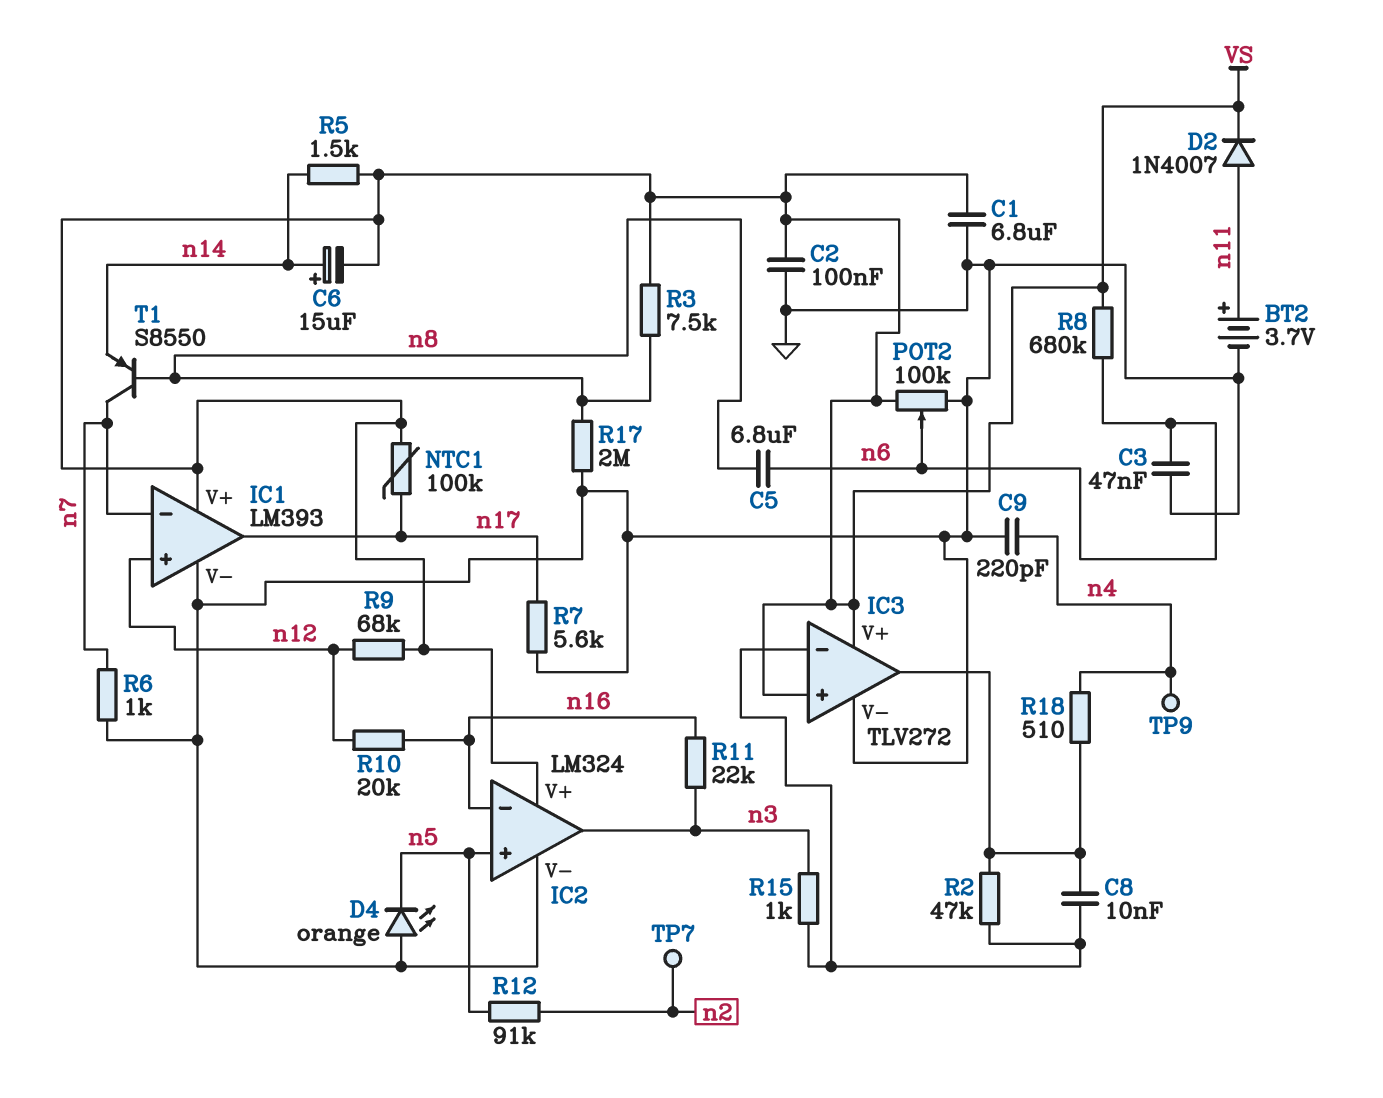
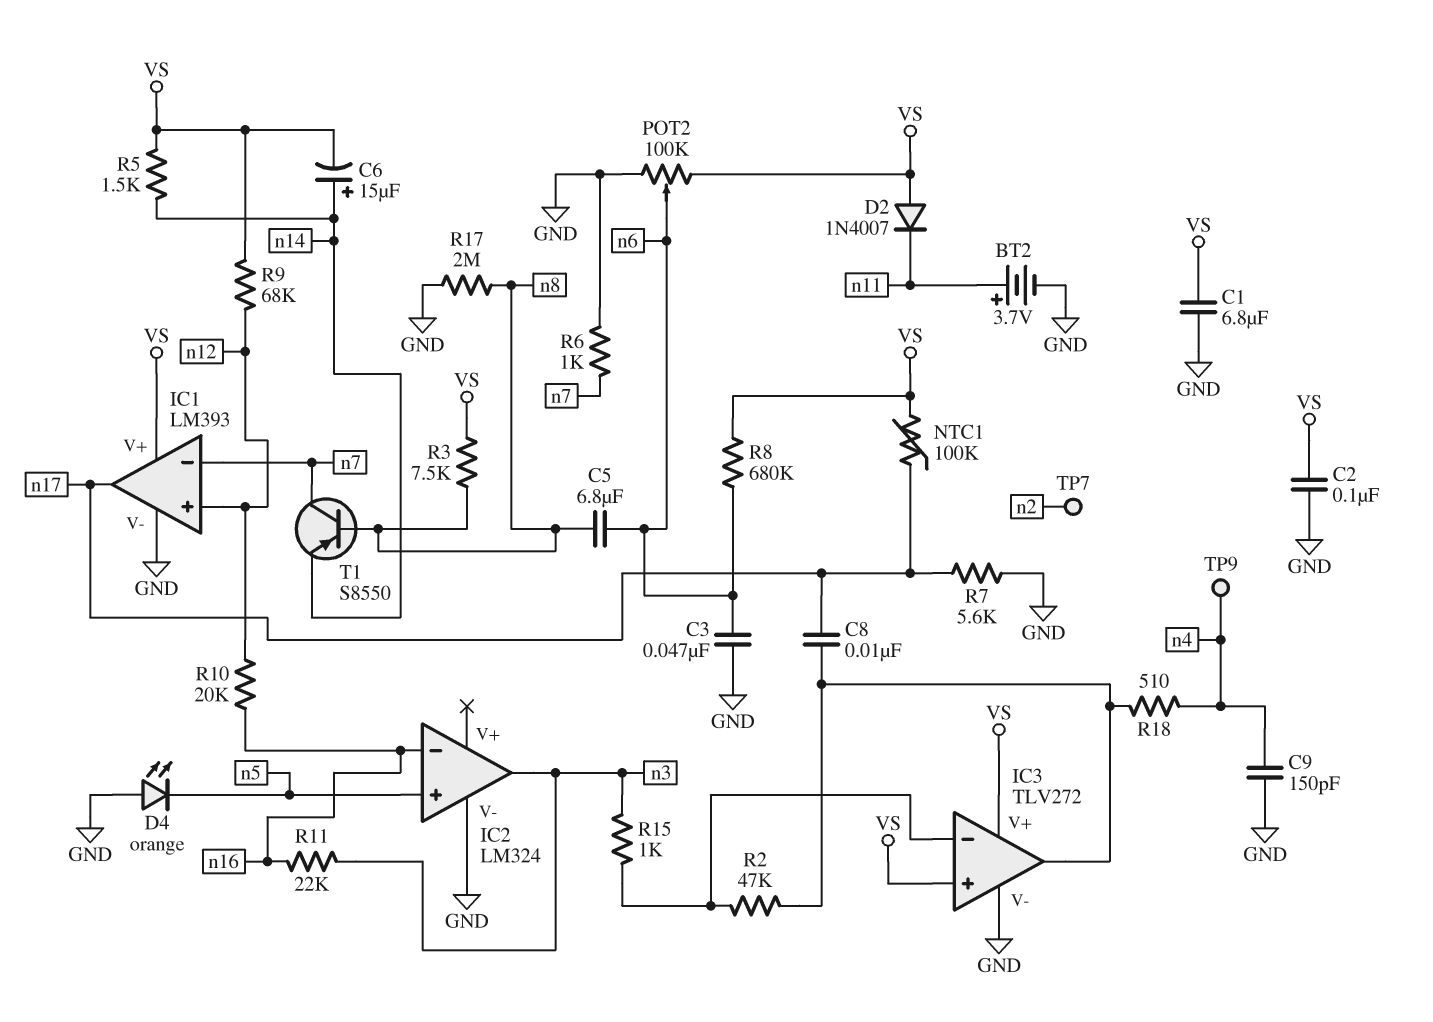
C8: 10nF (IC3/in-, IC3/out) -> 10nF (IC3/out, n17)
C9: 220pF (GND, n4) -> 150pF (GND, n4)
D2: diode 1N4007 (A n11, K VS) -> diode 1N4007 (A VS, K n11)
IC2 pin V+: VS -> none
R12: 91k (n2, n5) -> none

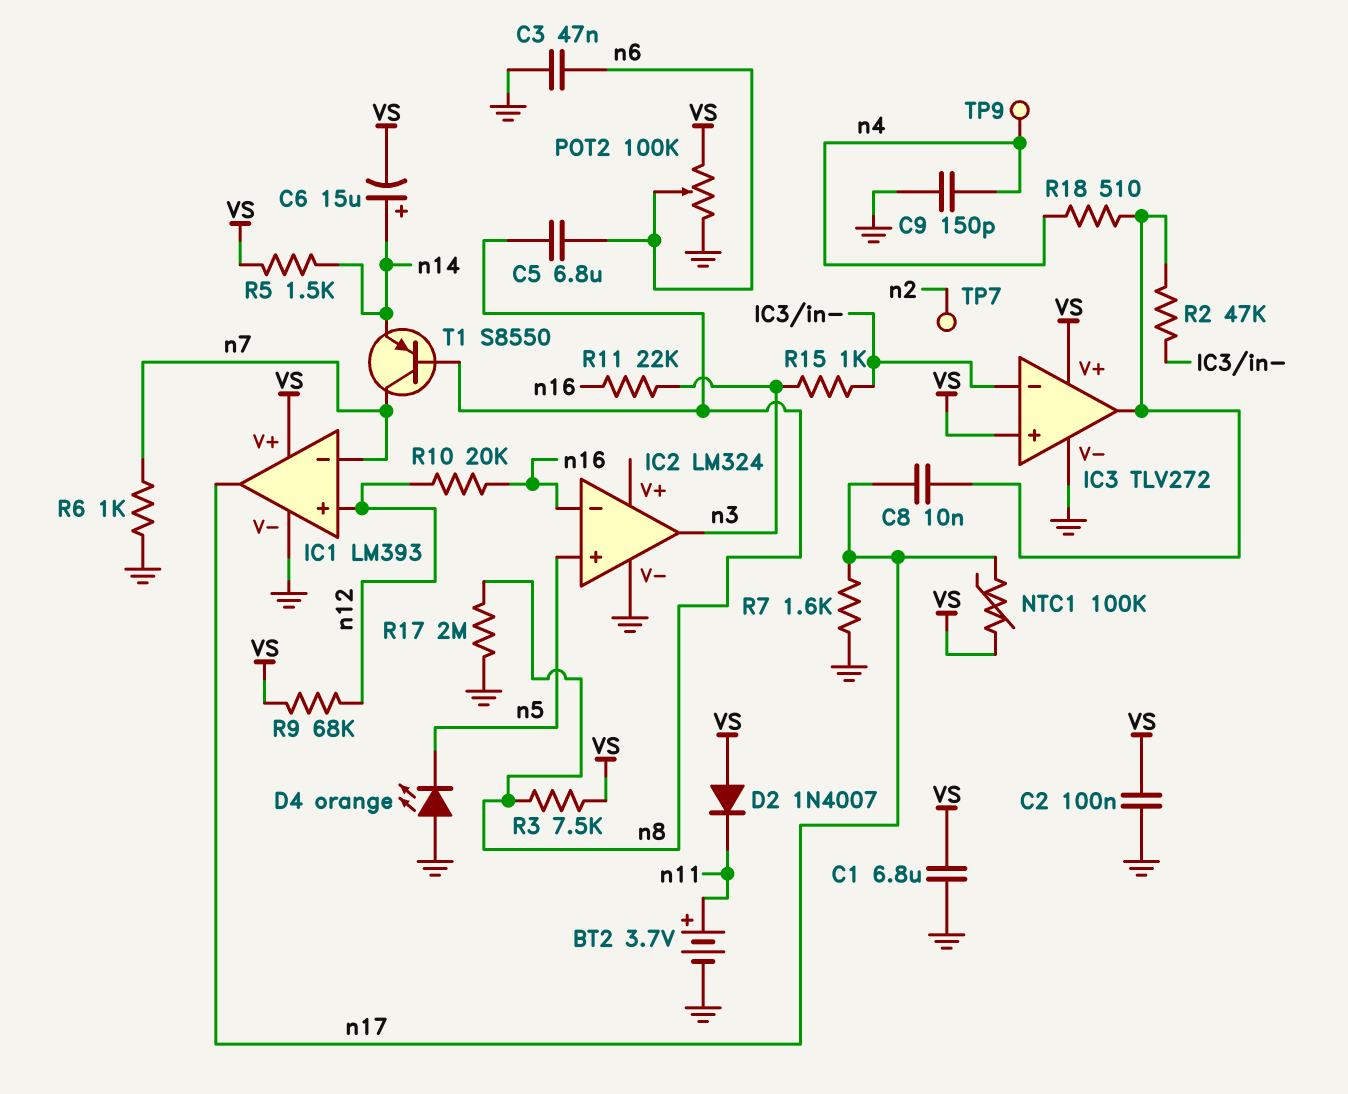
R7: 5.6k (GND, n17) -> 1.6k (GND, n17)
R8: 680k (VS, n6) -> none

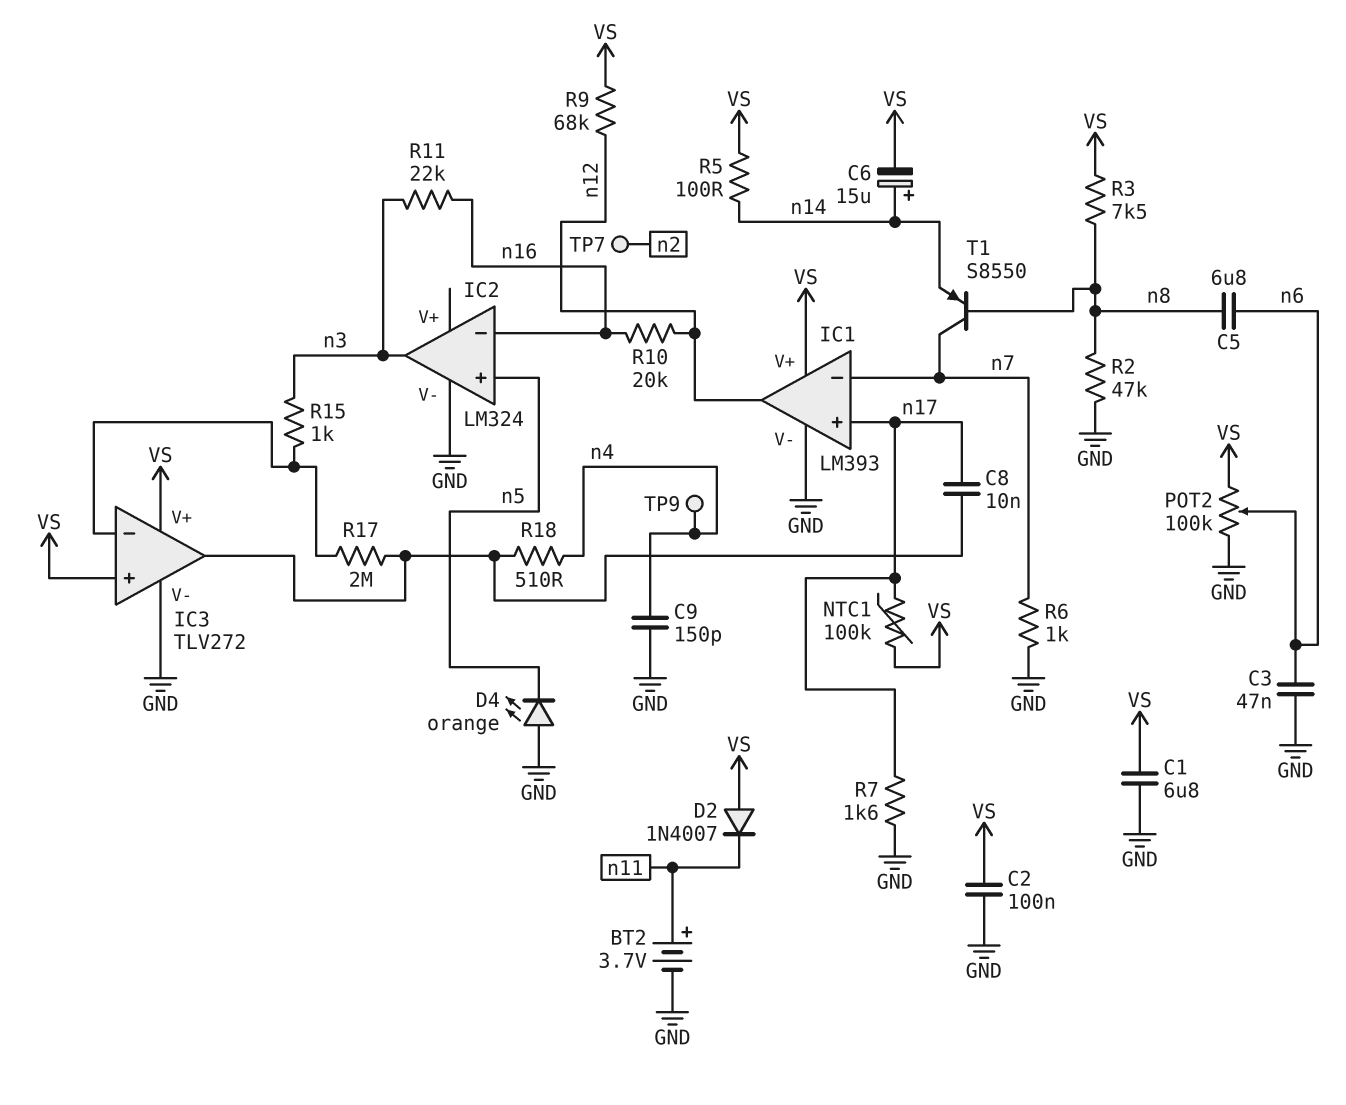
IC1 pin in+: n12 -> n17
IC1 pin out: n17 -> n12
R2: 47k (IC3/in-, IC3/out) -> 47k (GND, n8)
R5: 1.5k (VS, n14) -> 100 (VS, n14)
R17: 2M (GND, n8) -> 2M (IC3/in-, IC3/out)

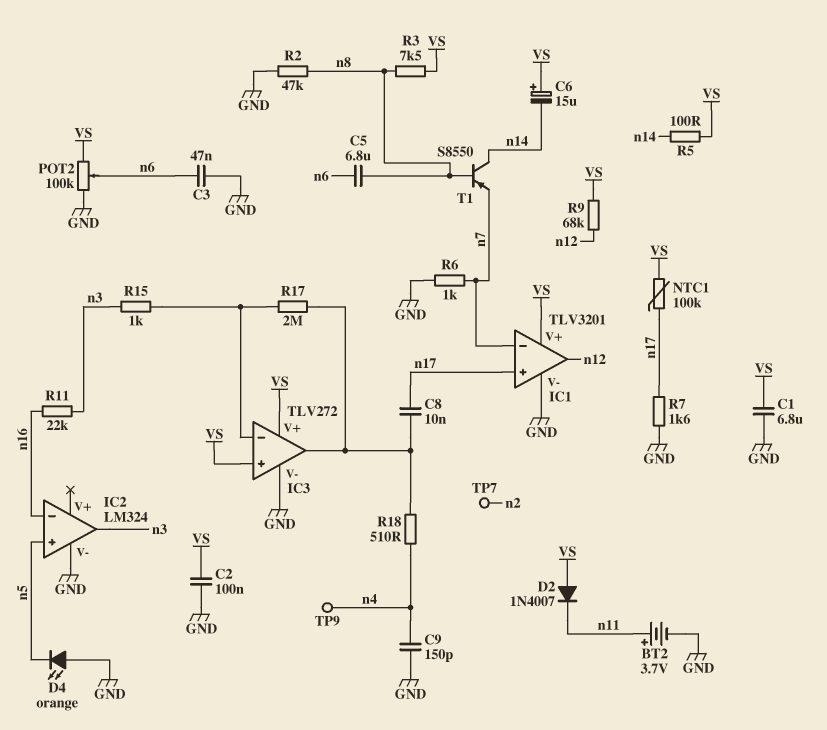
C6: 15uF (plus n14, minus VS) -> 15uF (plus VS, minus n14)
IC1: LM393 -> TLV3201
R10: 20k (n12, n16) -> none
T1: PNP S8550 (B n8, C n7, E n14) -> PNP S8550 (B n8, C n14, E n7)

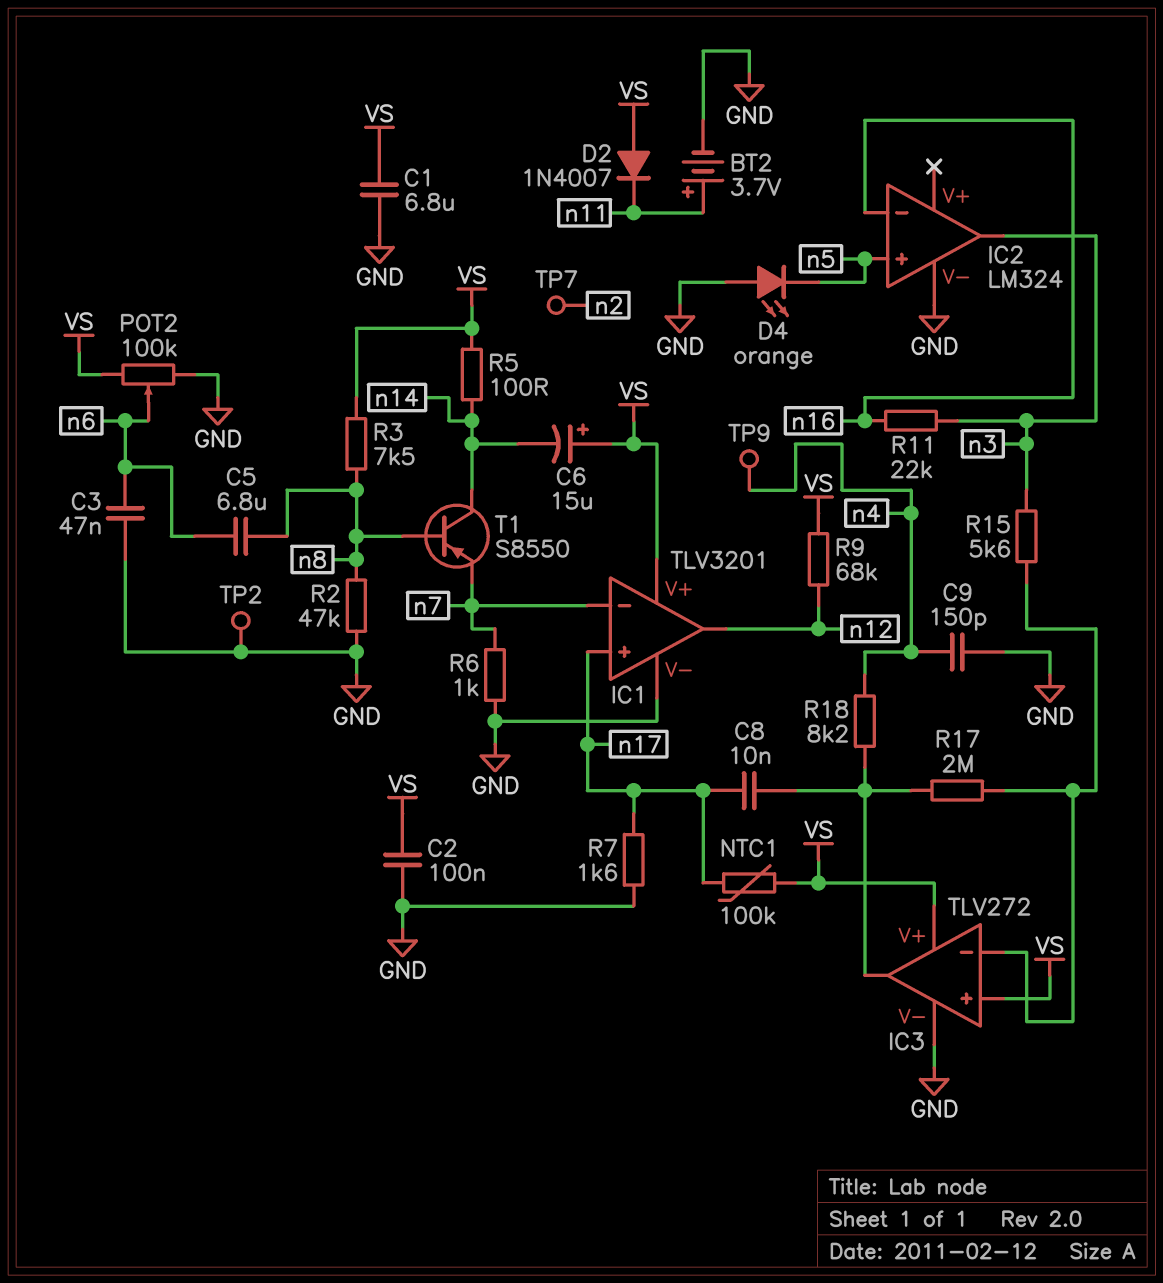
R15: 1k (IC3/in-, n3) -> 5.6k (IC3/in-, n3)
R18: 510 (IC3/out, n4) -> 8.2k (IC3/out, n4)
TP2: none -> test point (GND)

